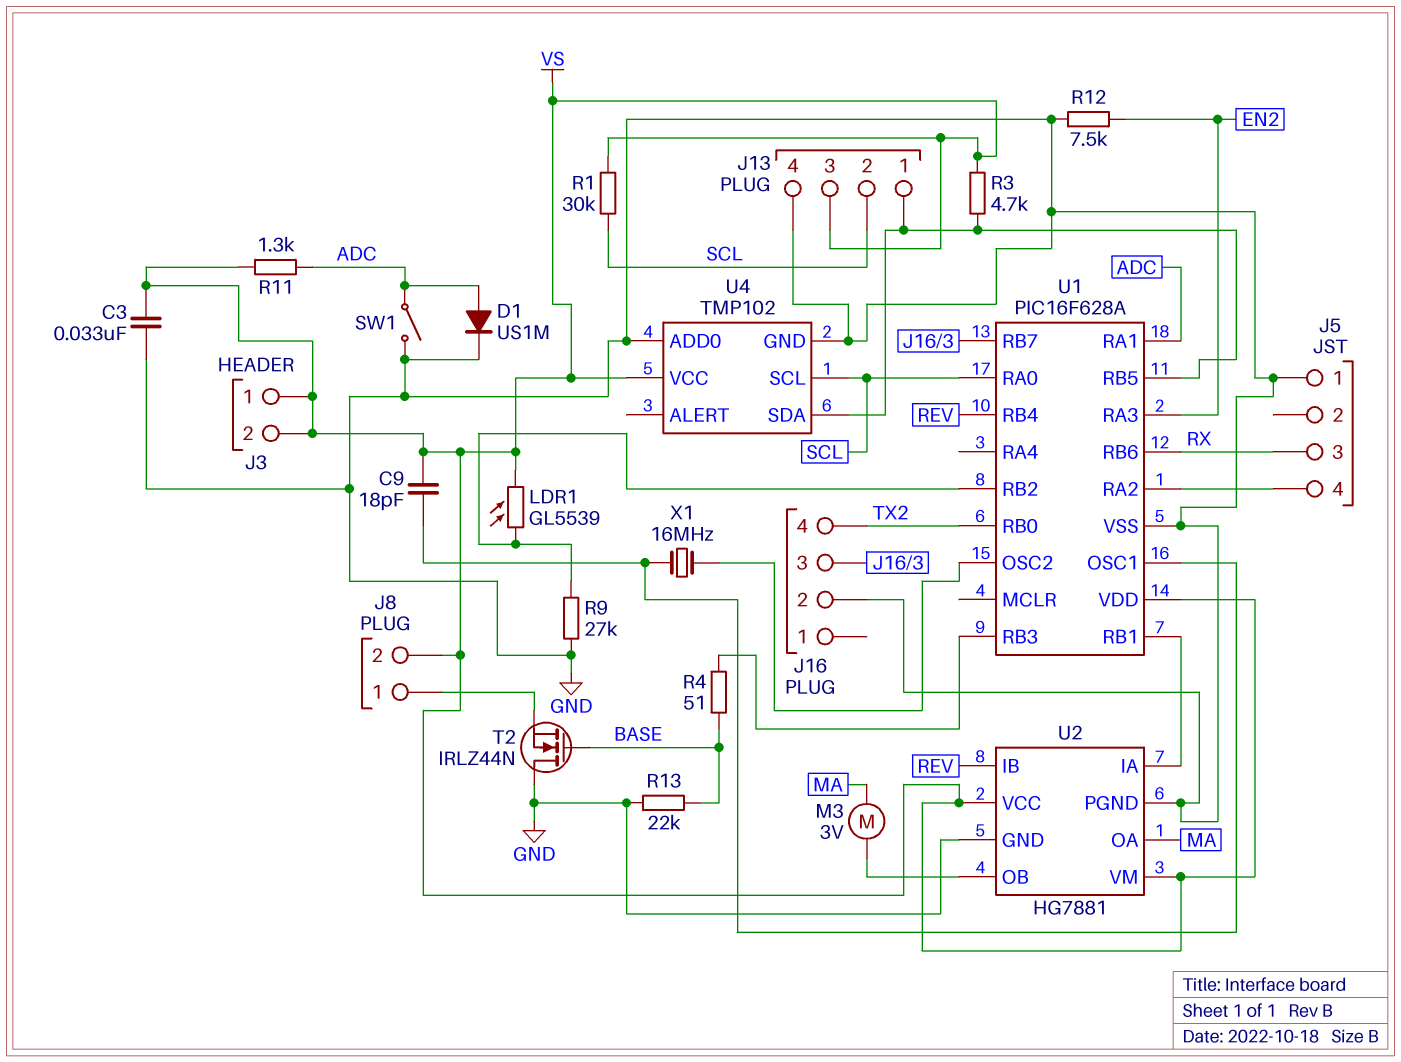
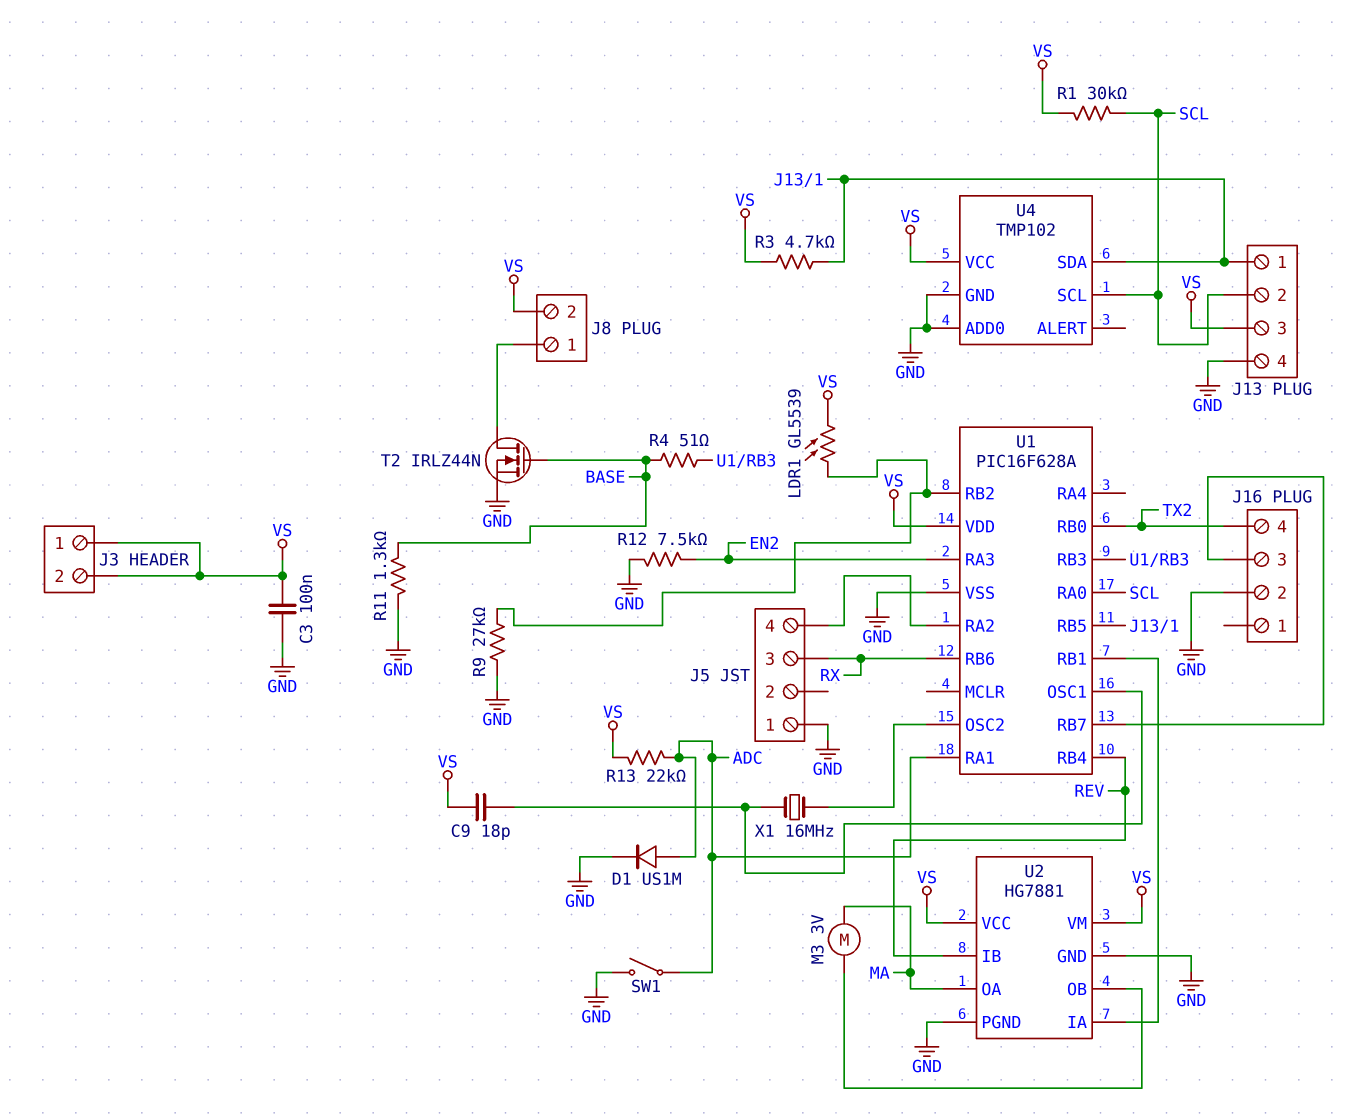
C3: 33nF (GND, VS) -> 100nF (GND, VS)
R11: 1.3k (ADC, VS) -> 1.3k (BASE, GND)
R13: 22k (BASE, GND) -> 22k (ADC, VS)
T2: NMOS IRLZ44N (G BASE, D GND, S J8/1) -> NMOS IRLZ44N (G BASE, D J8/1, S GND)

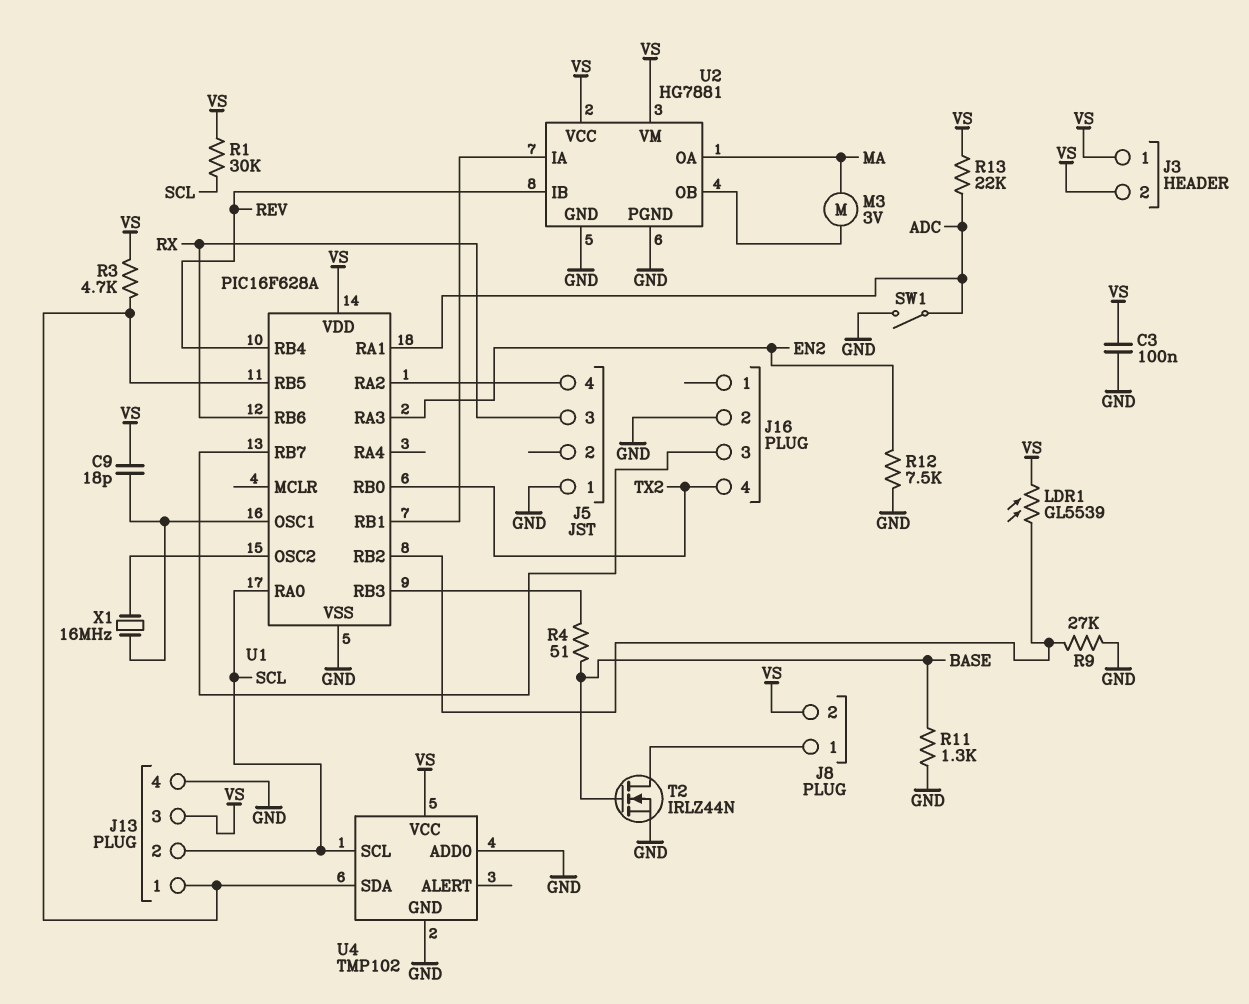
D1: diode US1M (A ADC, K GND) -> none

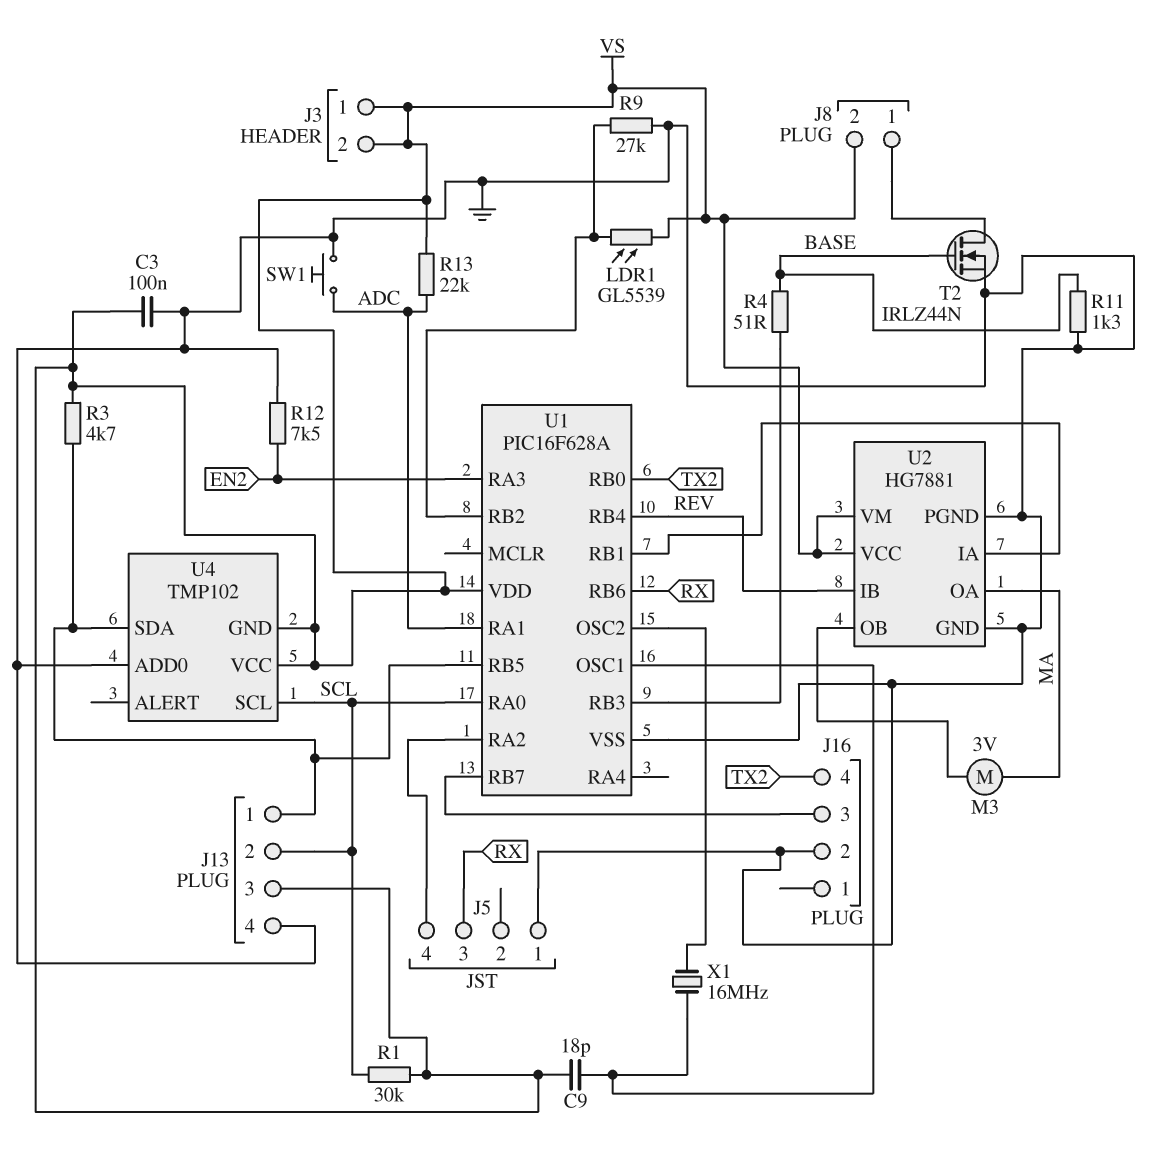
SW1: switch (ADC, GND) -> button (ADC, GND)
U4 pin GND: GND -> VS

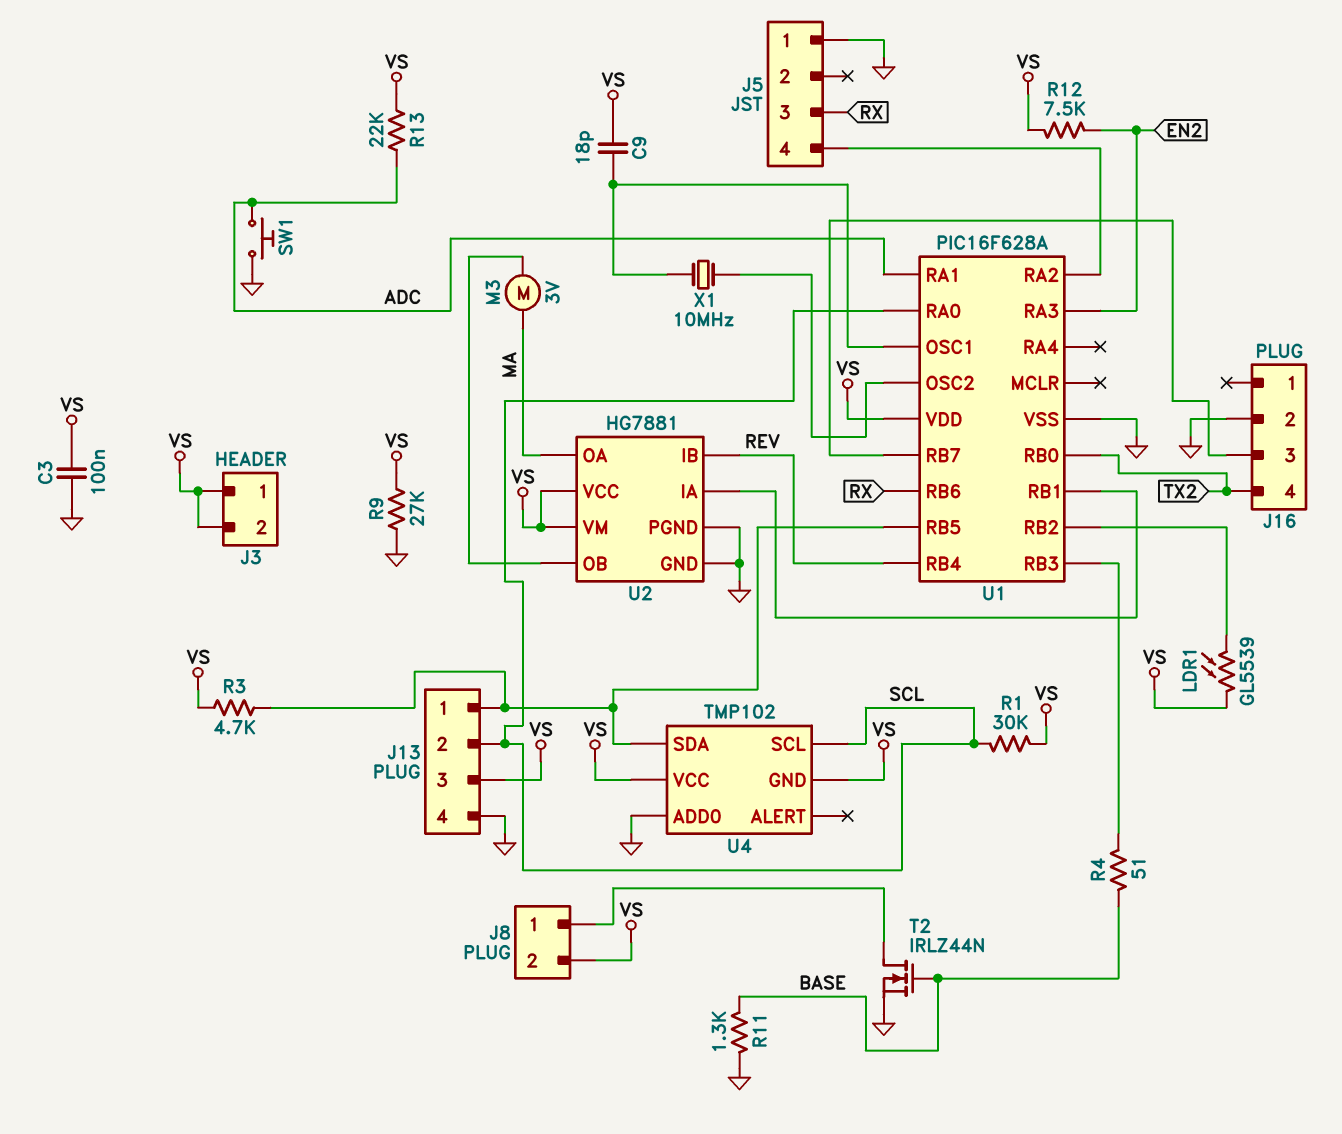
R9: 27k (GND, U1/RB2) -> 27k (GND, VS)
R12: 7.5k (EN2, GND) -> 7.5k (EN2, VS)
X1: 16MHz (U1/OSC1, U1/OSC2) -> 10MHz (U1/OSC1, U1/OSC2)

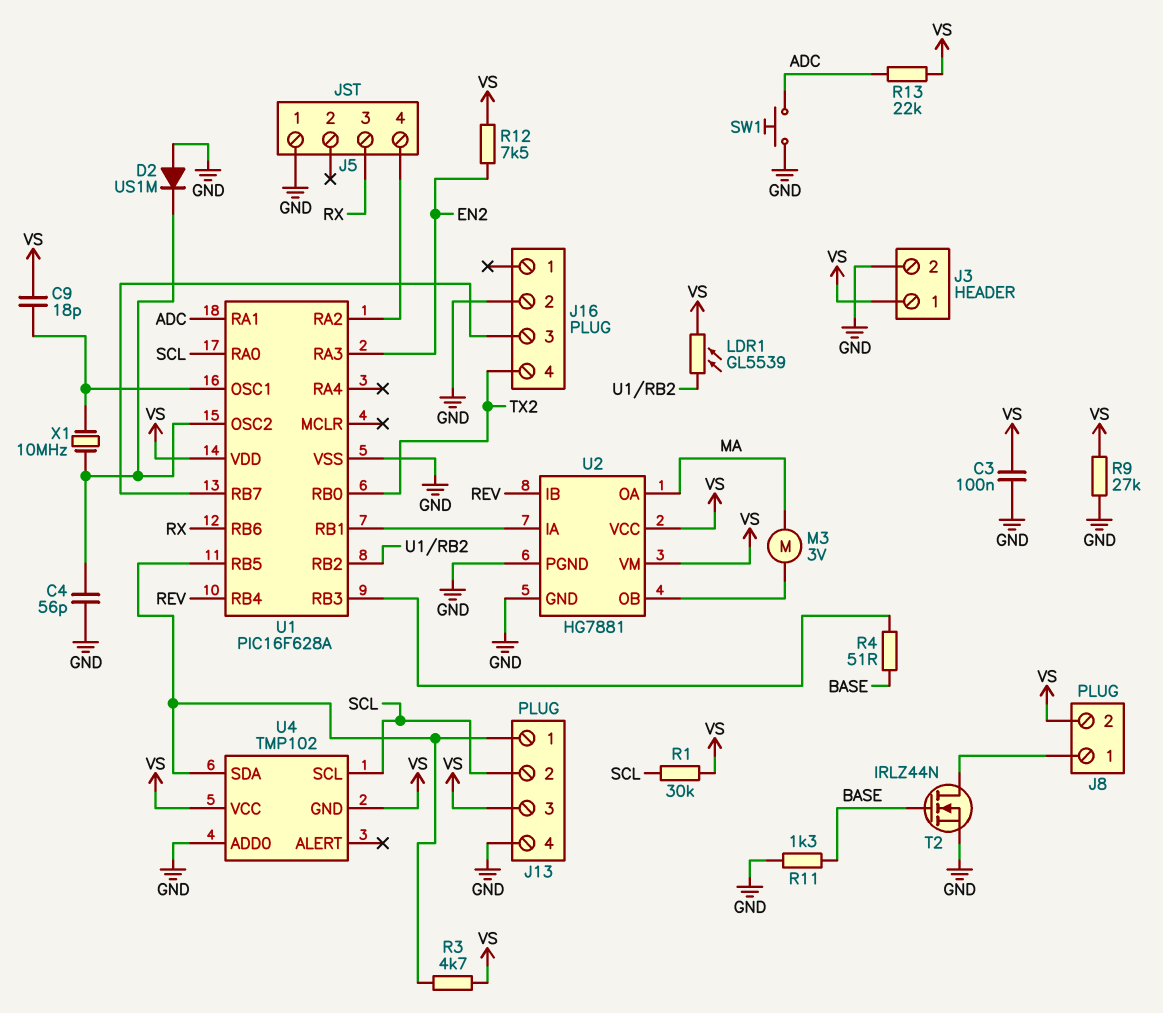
C4: none -> 56pF (GND, U1/OSC2)
D2: none -> diode US1M (A GND, K U1/OSC2)
J3 pin 2: VS -> GND

